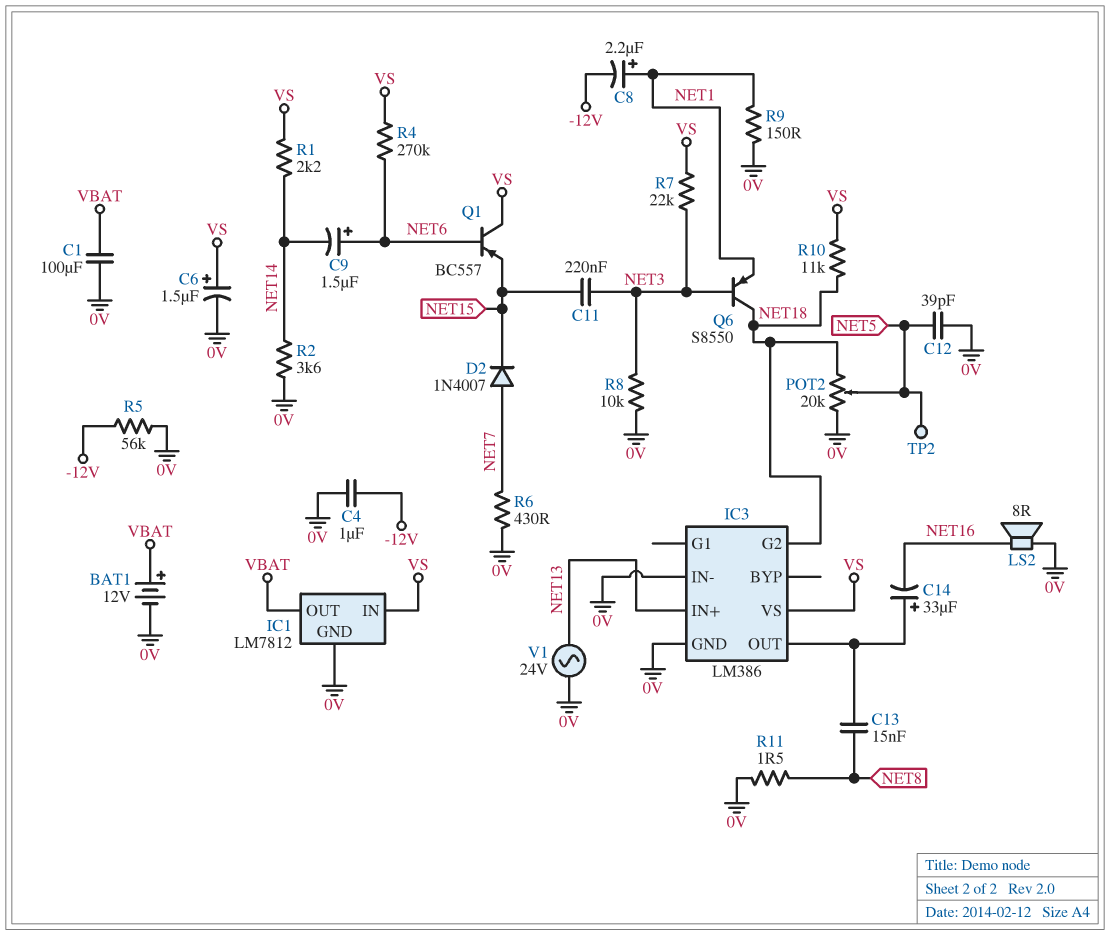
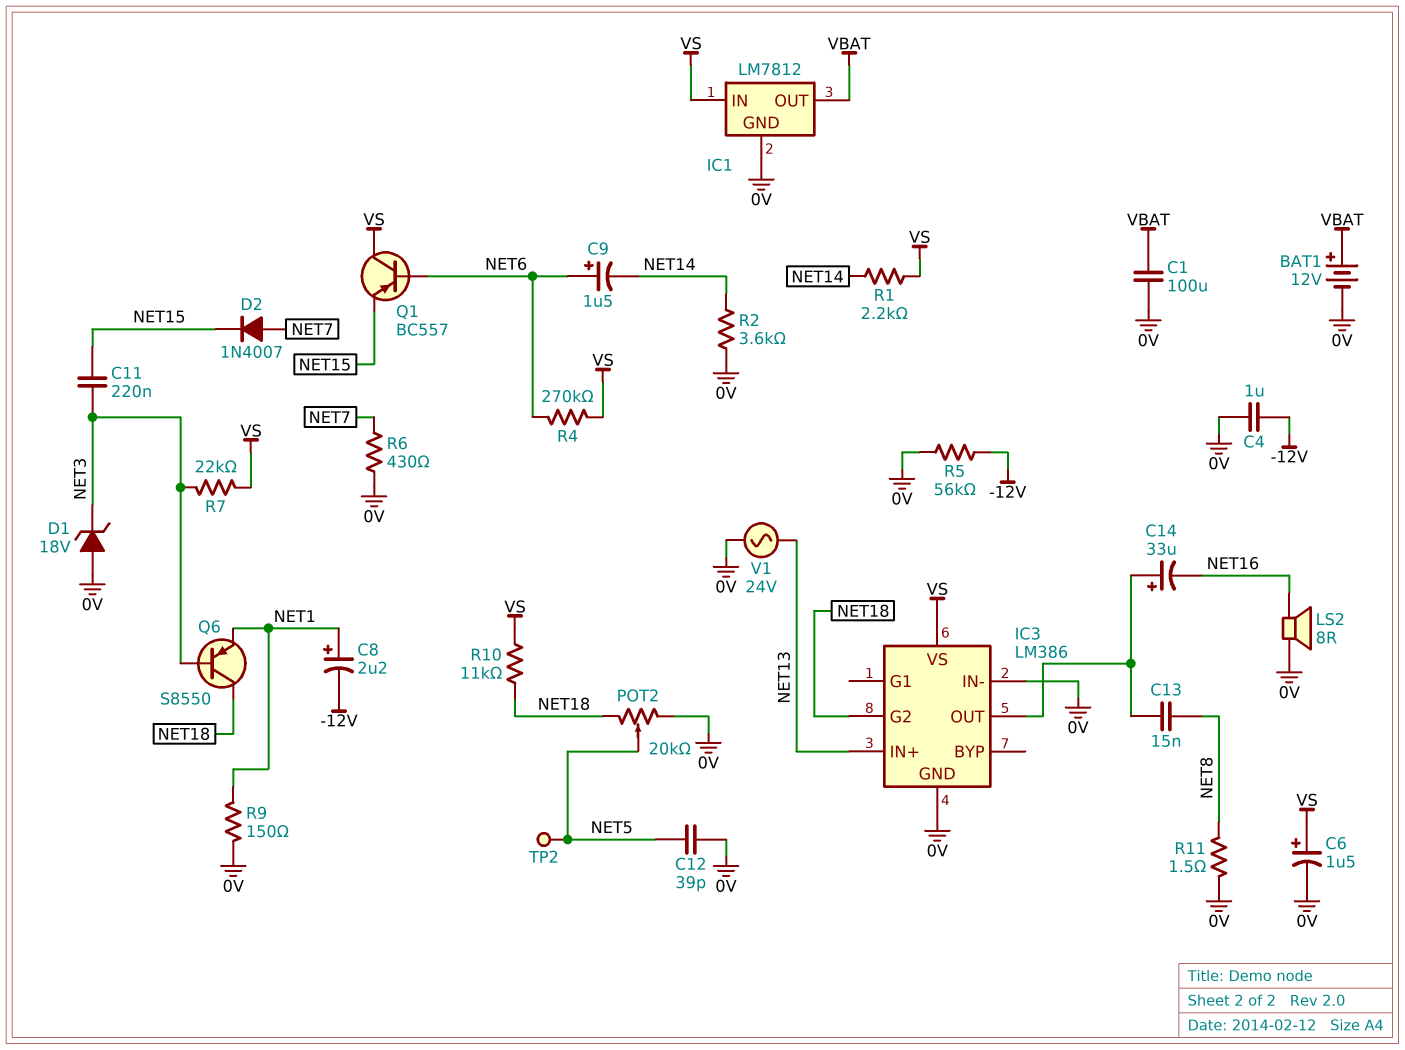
D1: none -> zener 18V (A 0V, K NET3)
R8: 10k (0V, NET3) -> none

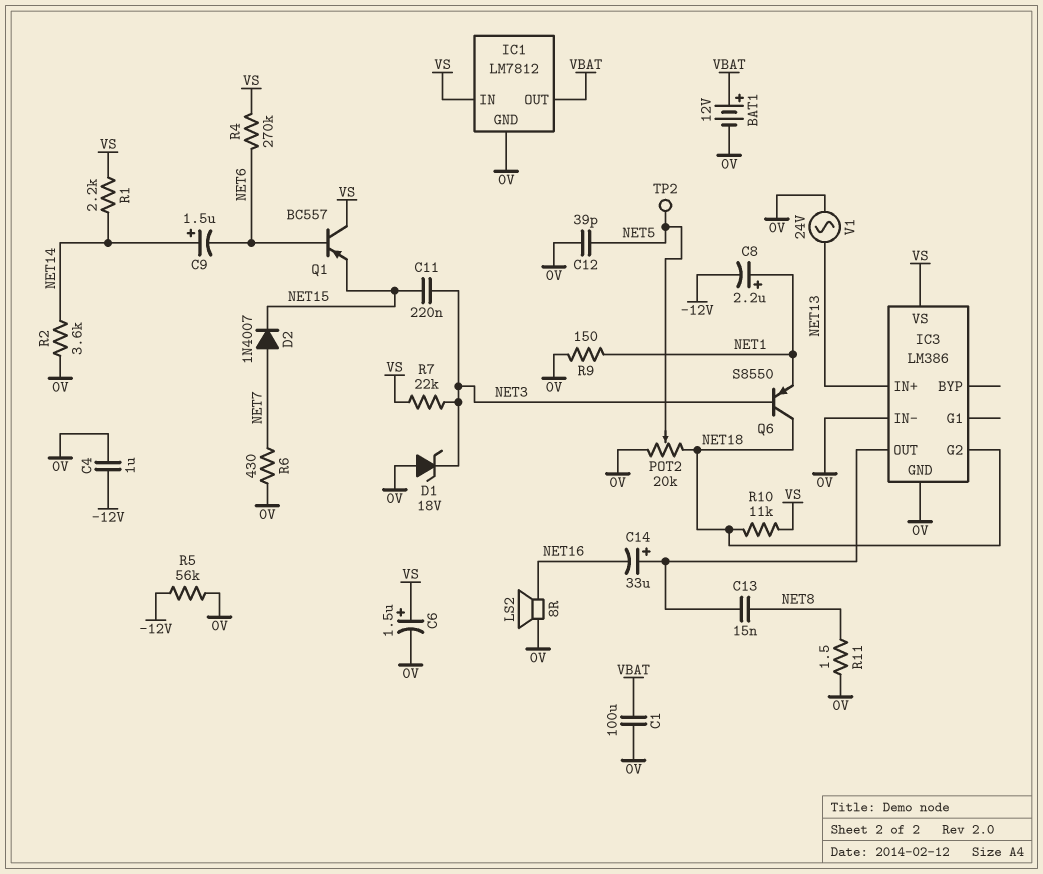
C9: 1.5uF (plus NET6, minus NET14) -> 1.5uF (plus NET14, minus NET6)

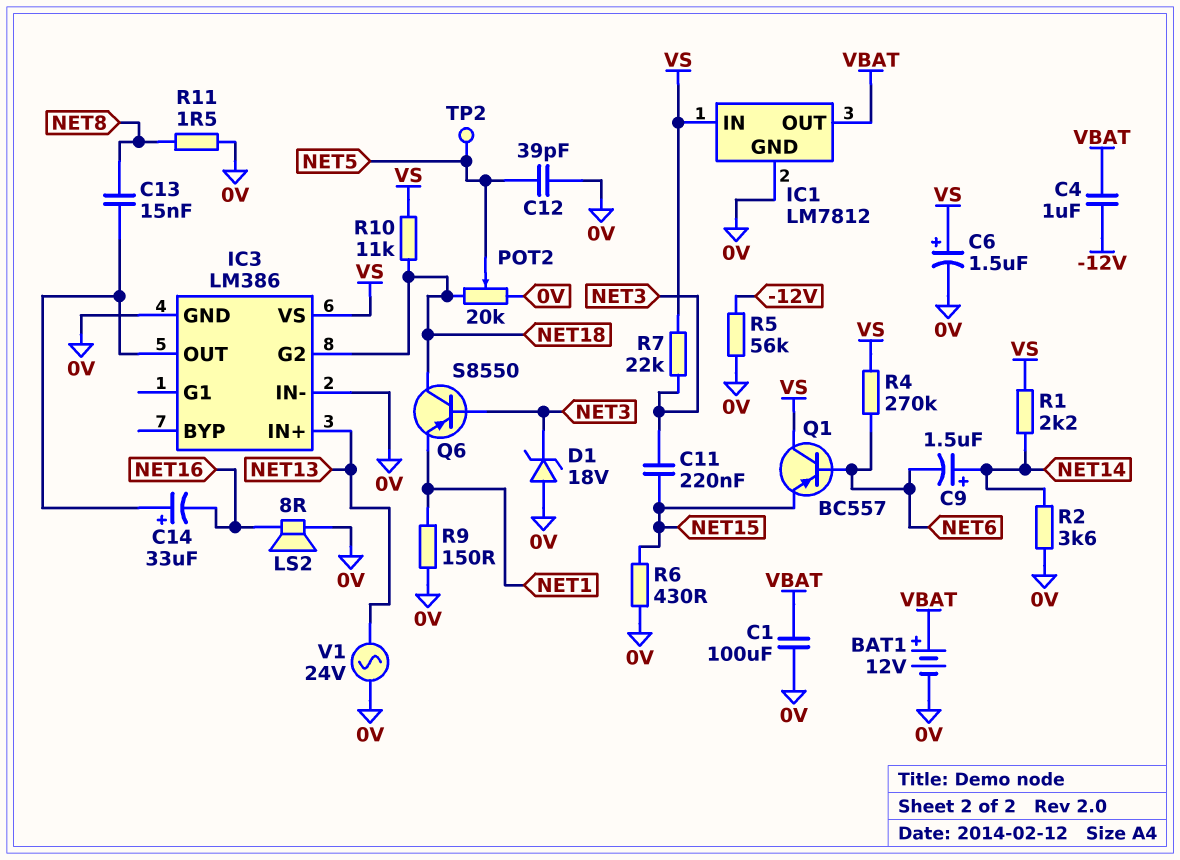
C4: 1uF (-12V, 0V) -> 1uF (-12V, VBAT)
C8: 2.2uF (plus NET1, minus -12V) -> none
D2: diode 1N4007 (A NET7, K NET15) -> none
R6: 430 (0V, NET7) -> 430 (0V, NET15)

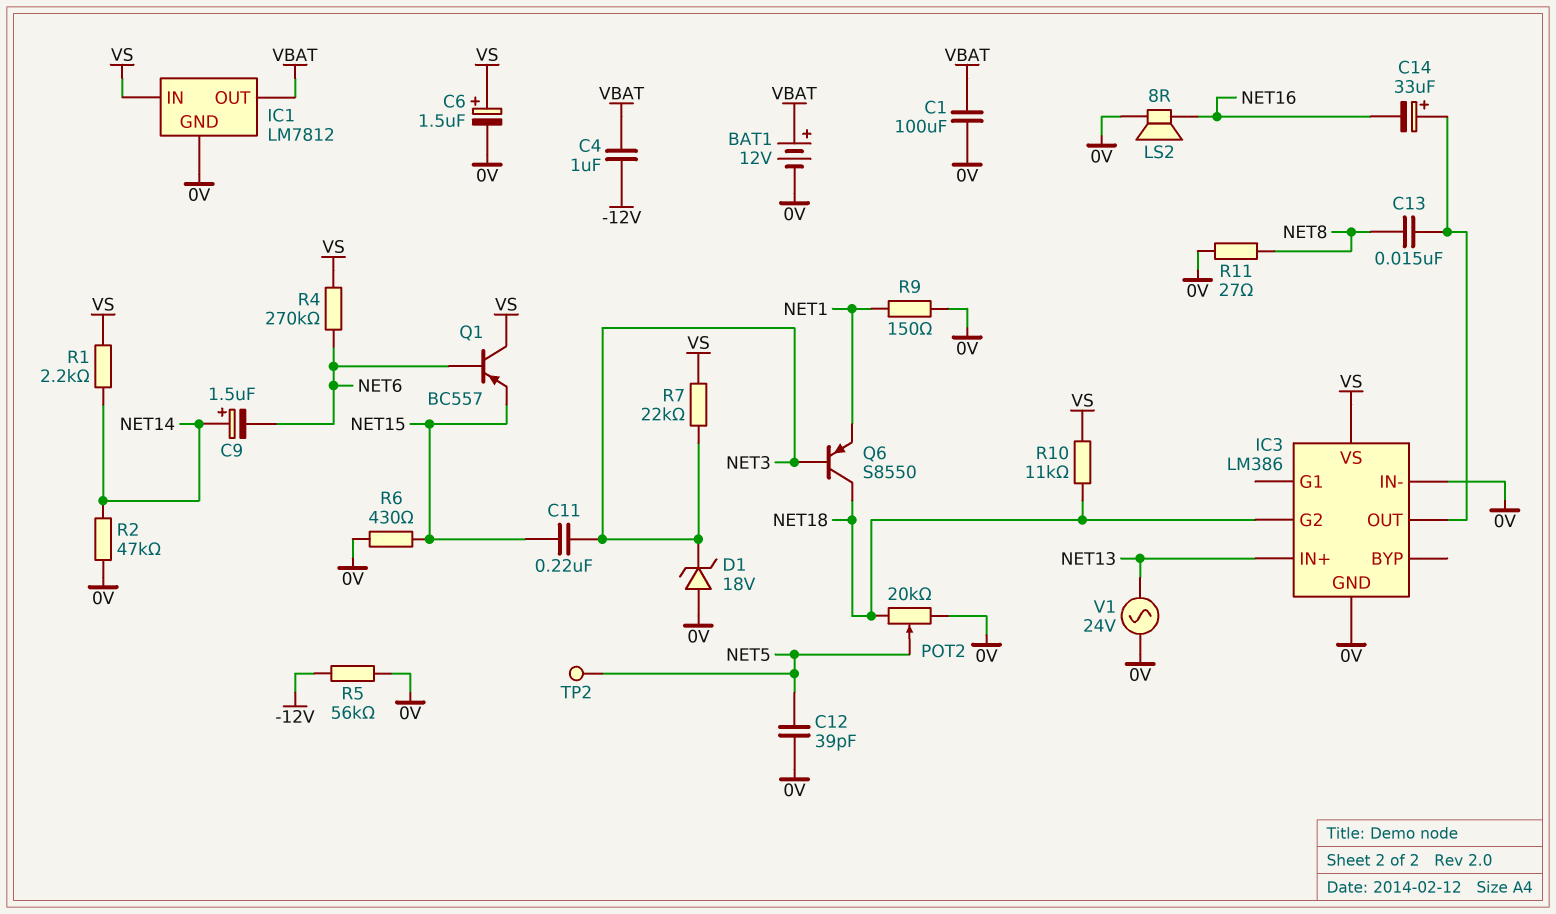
R2: 3.6k (0V, NET14) -> 47k (0V, NET14)
R11: 1.5 (0V, NET8) -> 27 (0V, NET8)

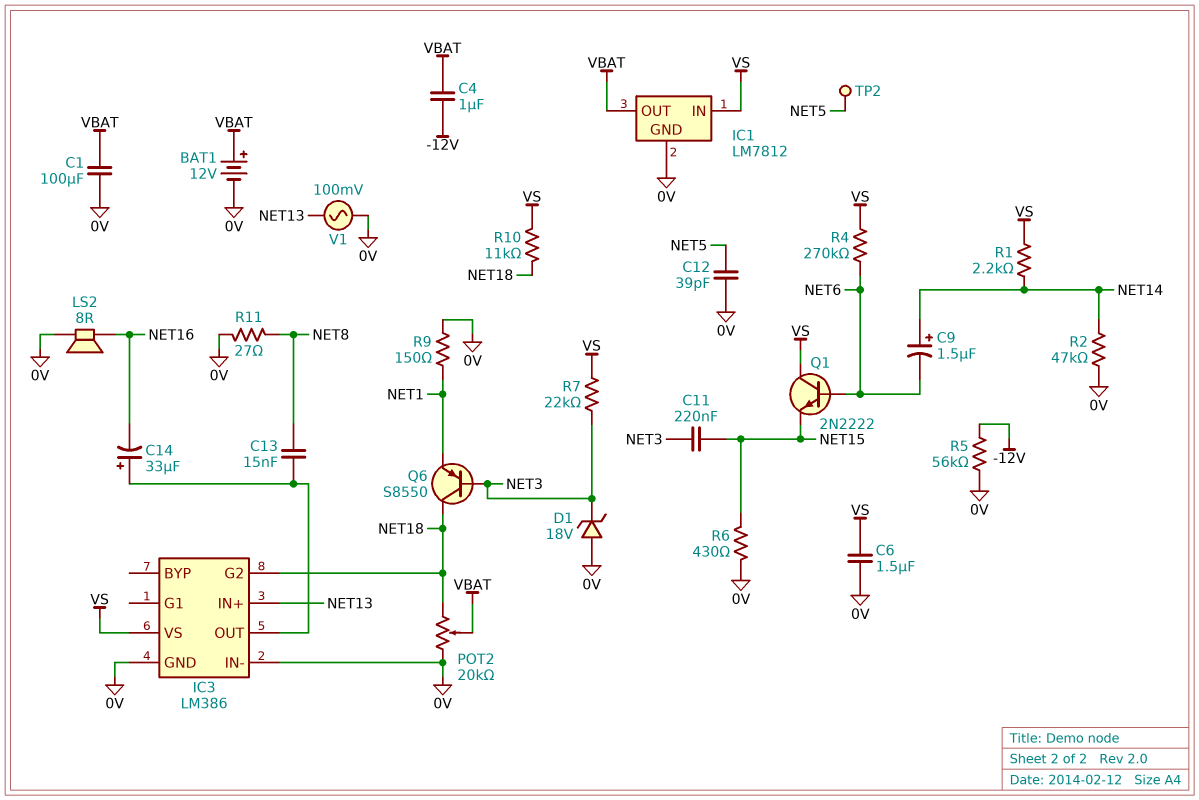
C6: 1.5uF (plus VS, minus 0V) -> 1.5uF (0V, VS)
POT2: 20k (0V, NET18, wiper NET5) -> 20k (0V, NET18, wiper VBAT)
Q1: PNP BC557 (B NET6, C VS, E NET15) -> NPN 2N2222 (B NET6, C VS, E NET15)
V1: AC 24V (0V, NET13) -> AC 100mV (0V, NET13)

